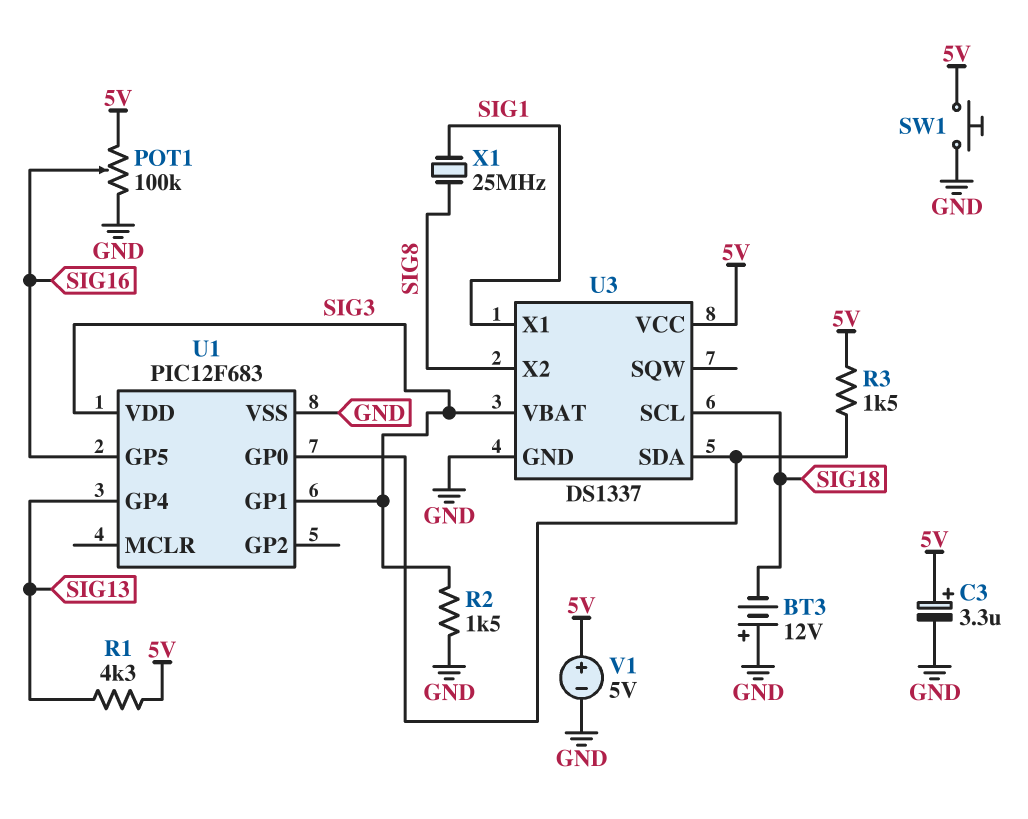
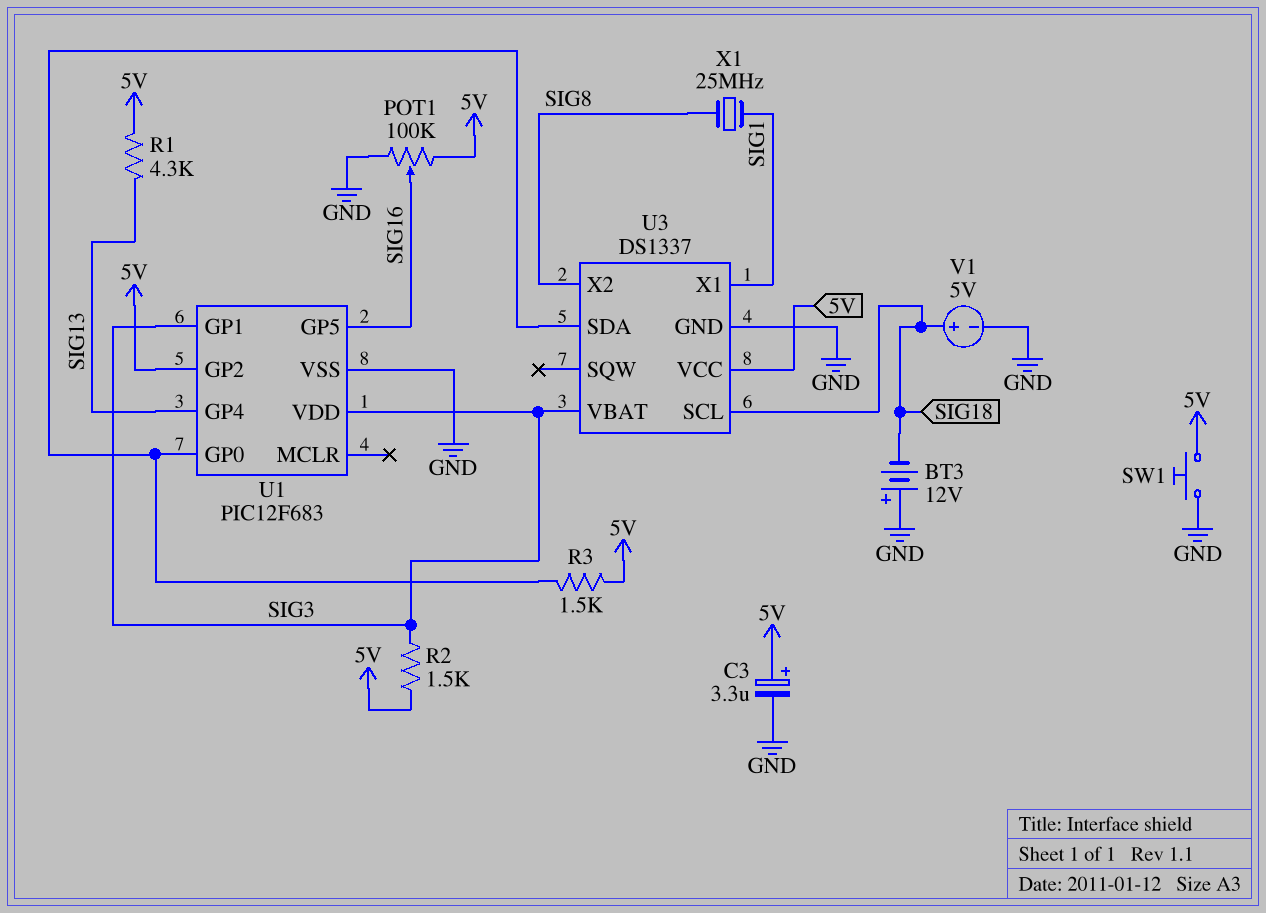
R2: 1.5k (GND, SIG3) -> 1.5k (5V, SIG3)
U1 pin GP2: none -> 5V
V1: 5V (plus 5V, minus GND) -> 5V (plus SIG18, minus GND)

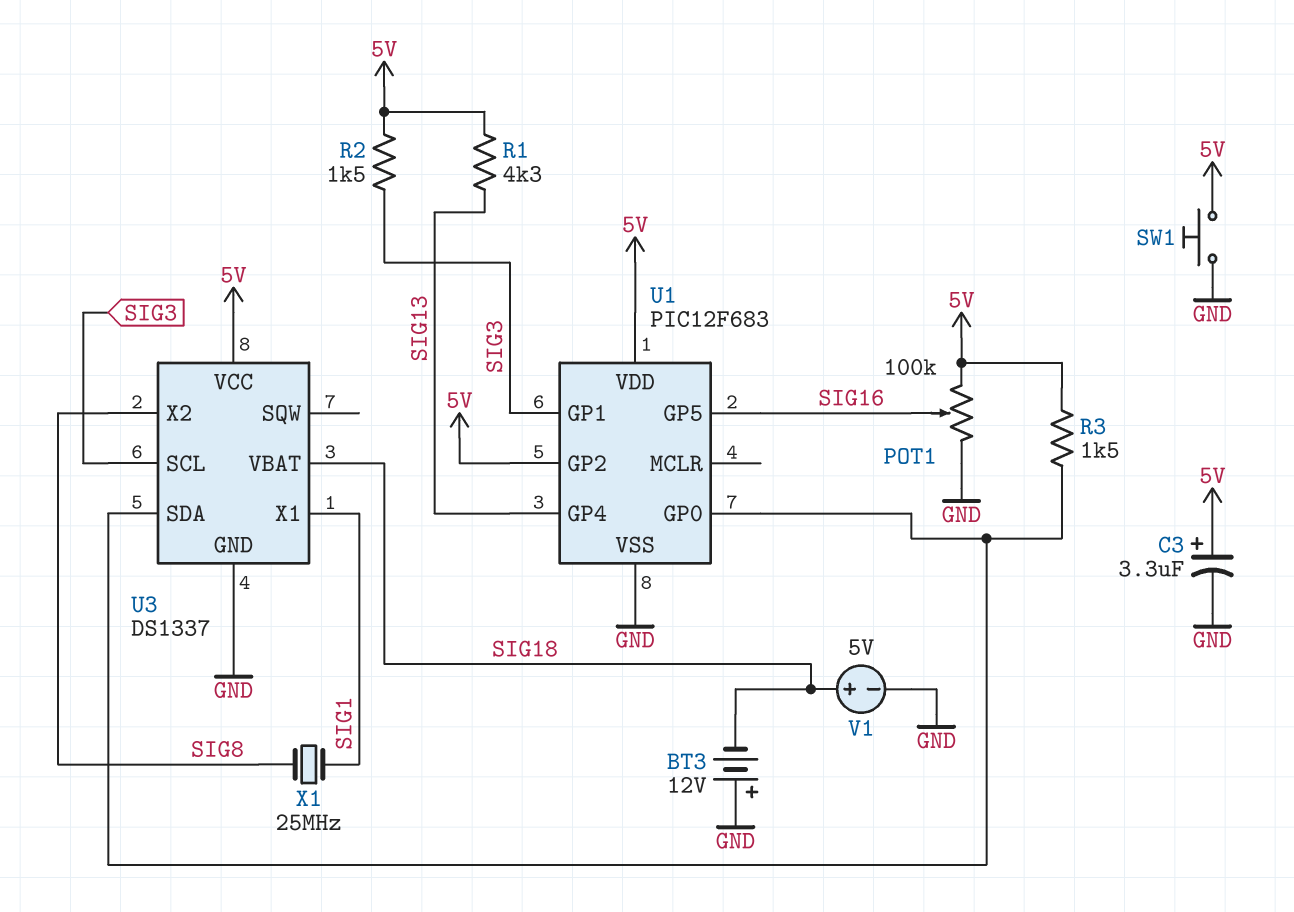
U1 pin VDD: SIG3 -> 5V
U3 pin SCL: SIG18 -> SIG3
U3 pin VBAT: SIG3 -> SIG18

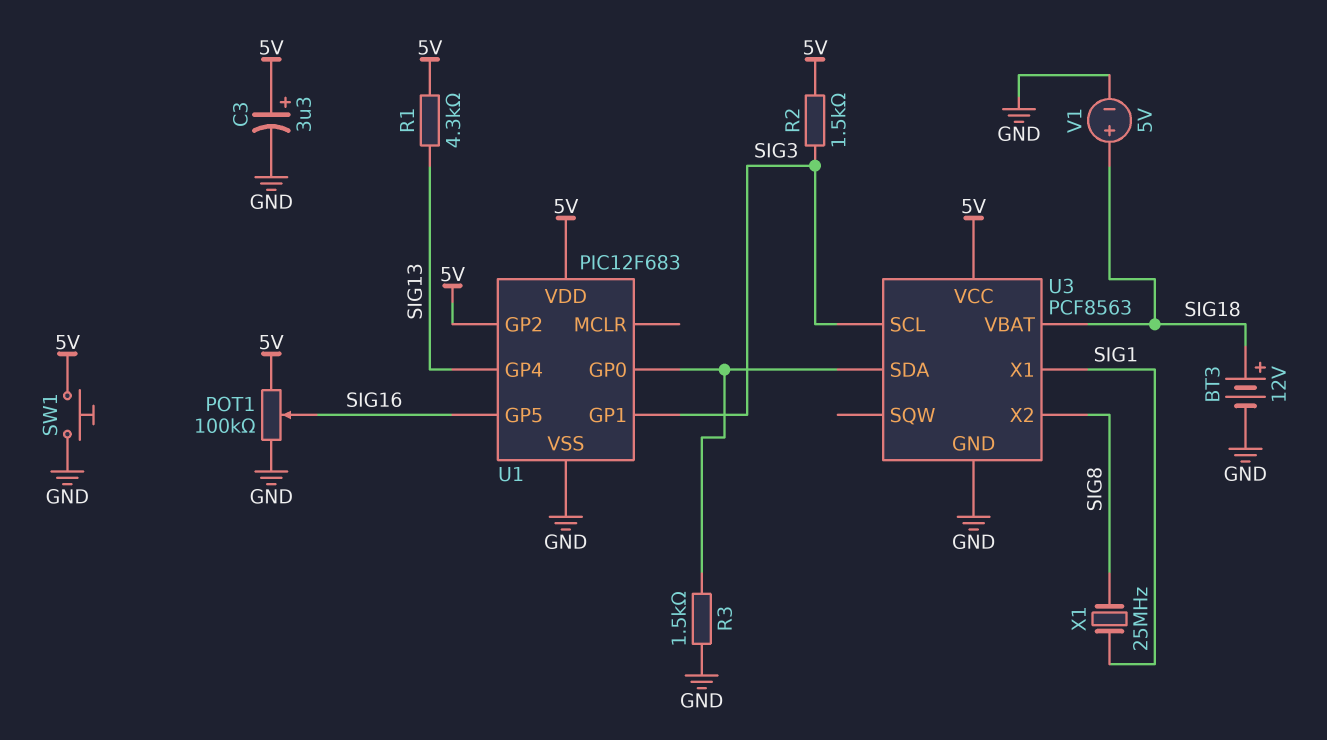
BT3: 12V (plus GND, minus SIG18) -> 12V (plus SIG18, minus GND)
R3: 1.5k (5V, U1/GP0) -> 1.5k (GND, U1/GP0)
U3: DS1337 -> PCF8563

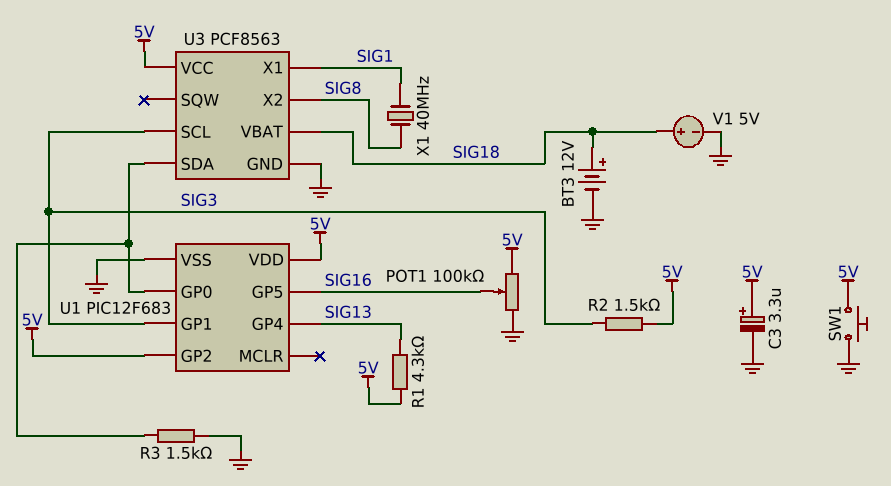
X1: 25MHz (SIG1, SIG8) -> 40MHz (SIG1, SIG8)

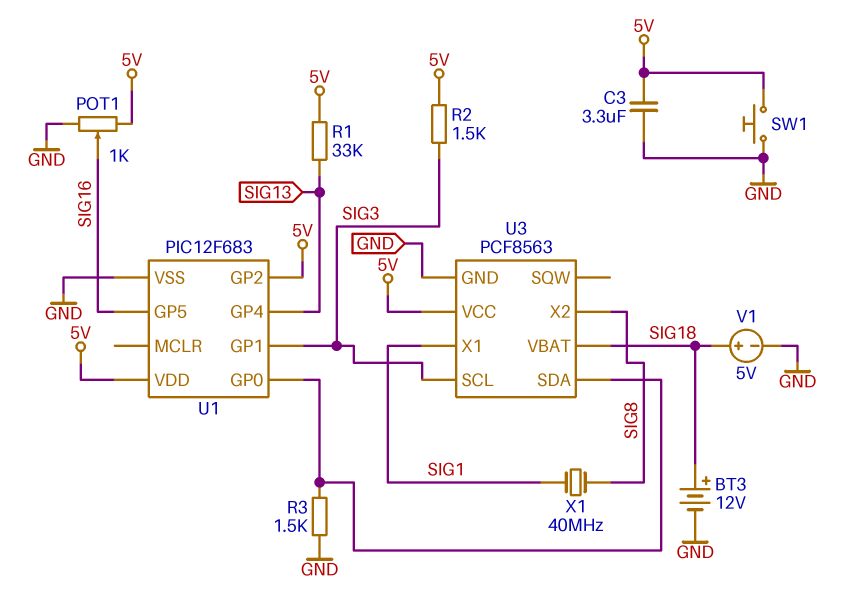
C3: 3.3uF (plus 5V, minus GND) -> 3.3uF (5V, GND)
POT1: 100k (5V, GND, wiper SIG16) -> 1k (5V, GND, wiper SIG16)
R1: 4.3k (5V, SIG13) -> 33k (5V, SIG13)

